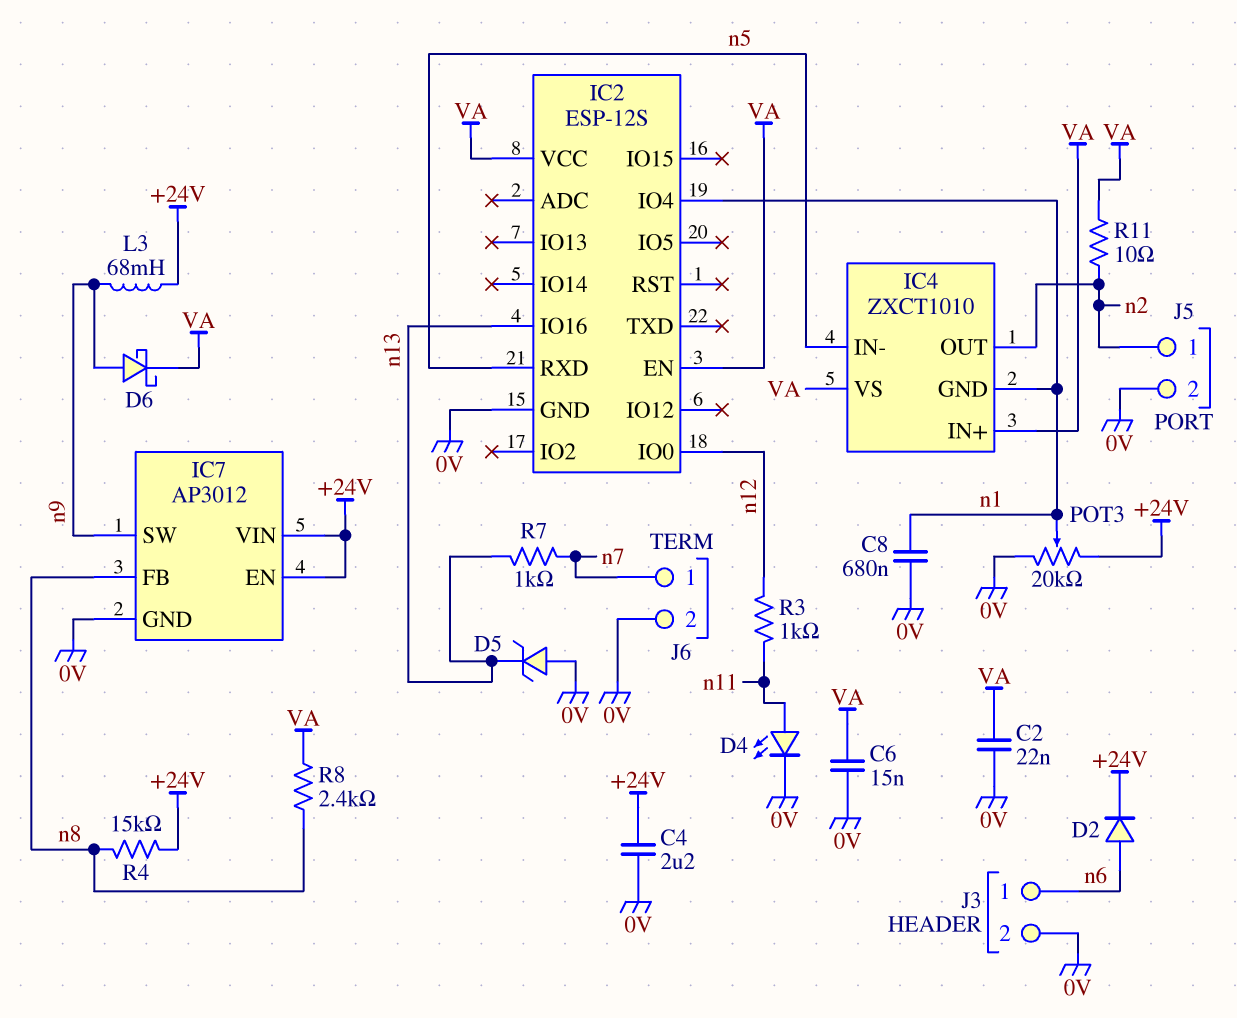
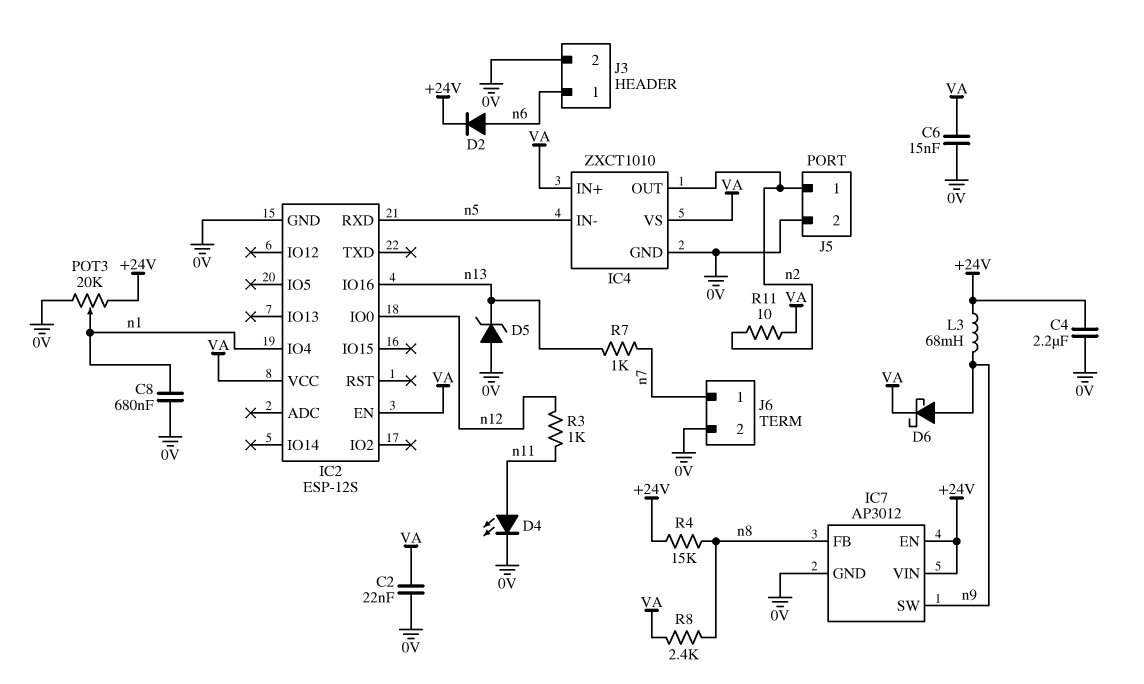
IC4 pin GND: n1 -> 0V

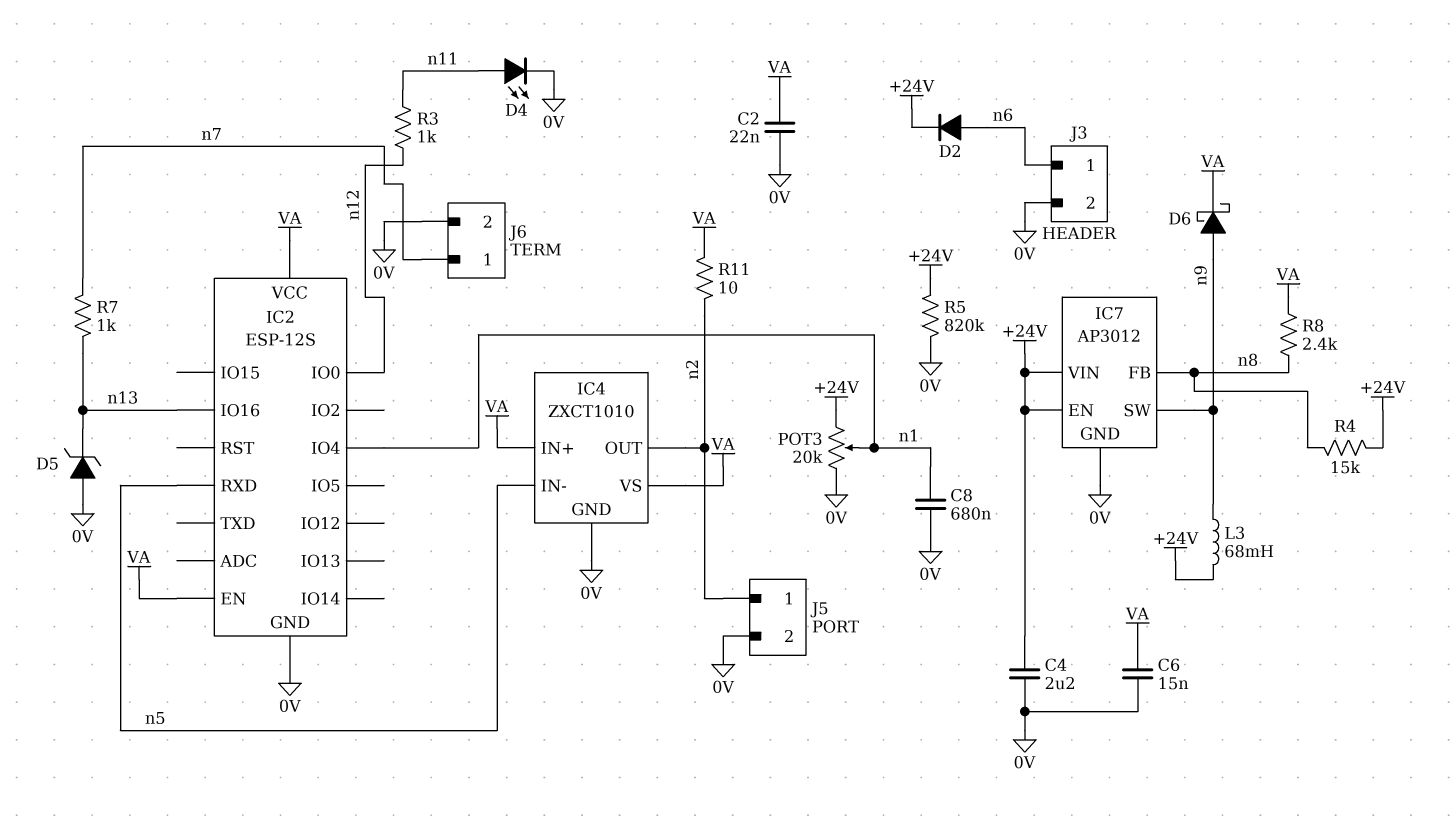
R5: none -> 820k (+24V, 0V)

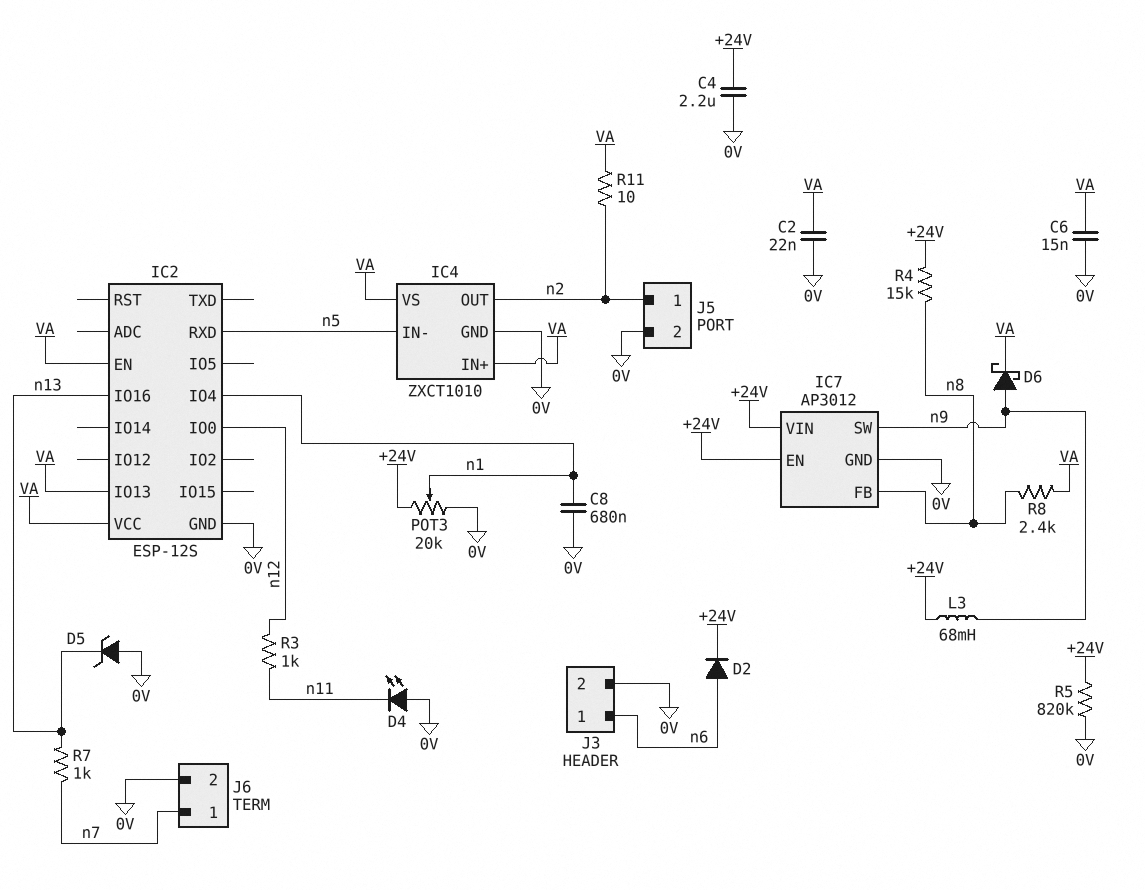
D4: LED (A n11, K 0V) -> LED (A 0V, K n11)
IC2 pin IO13: none -> VA

